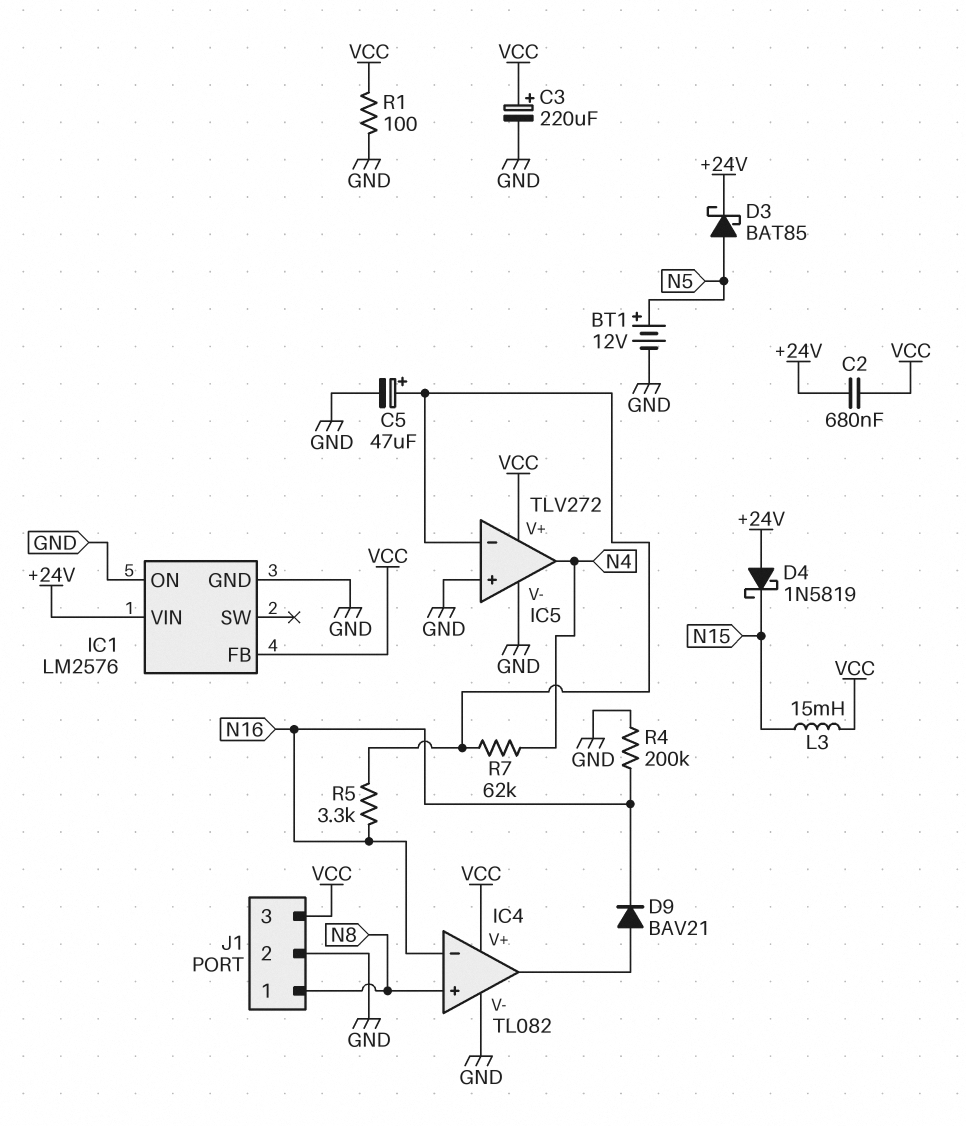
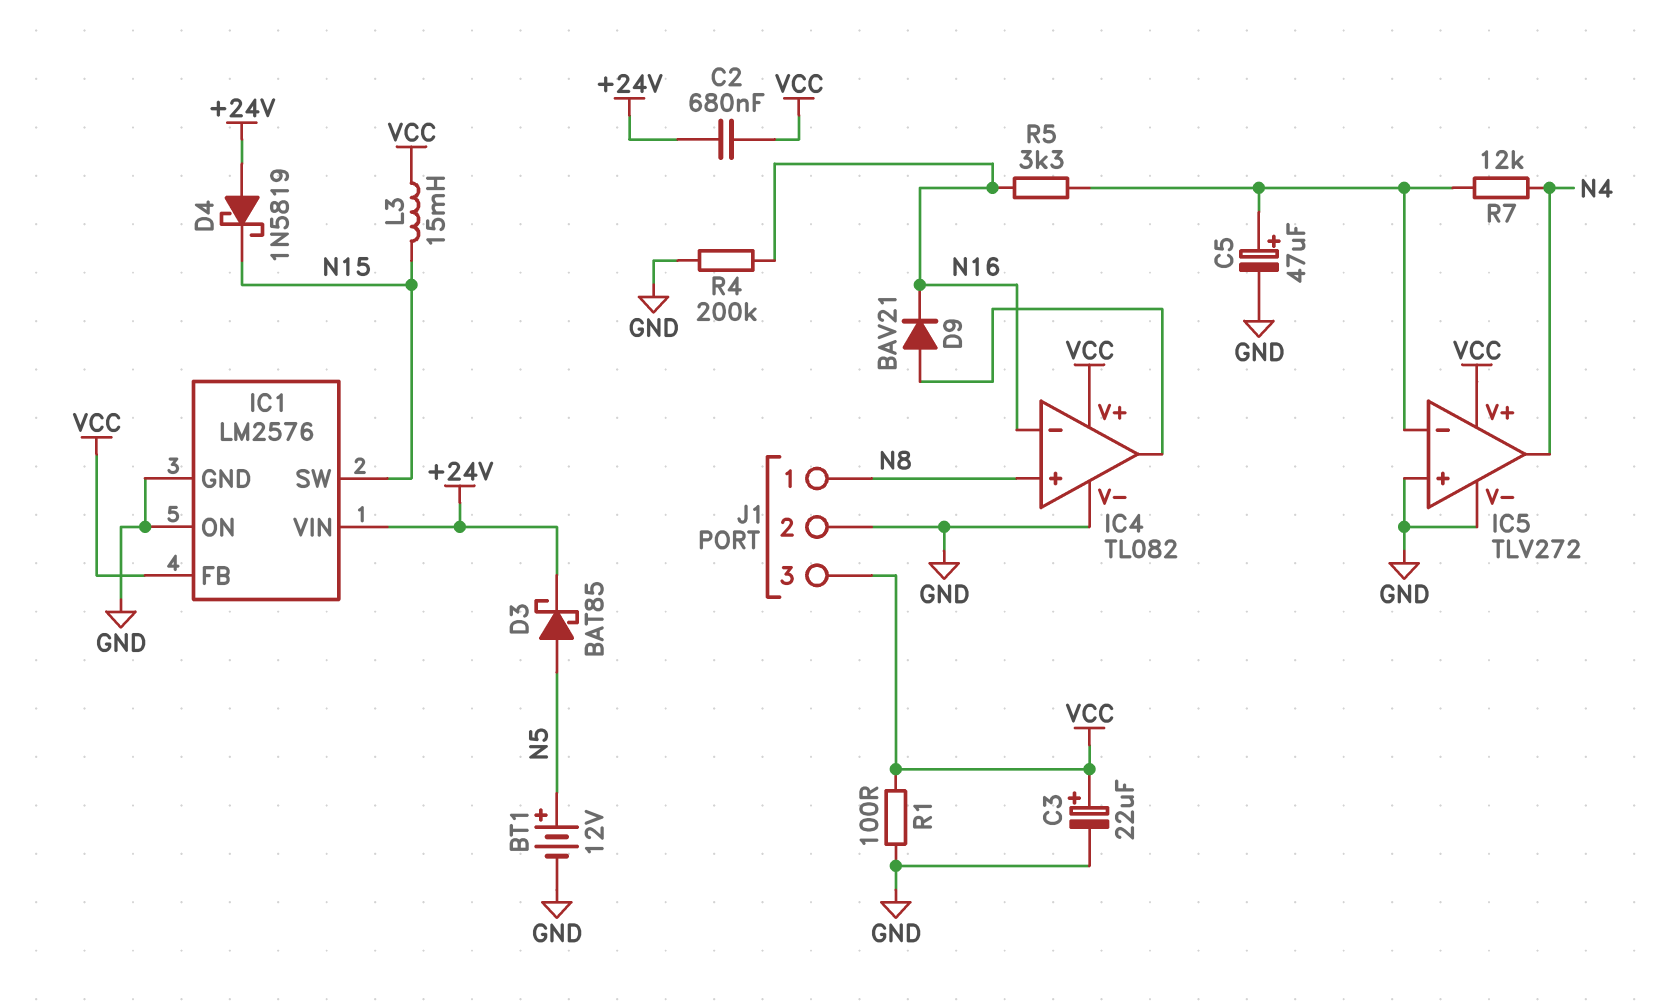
C3: 220uF (plus VCC, minus GND) -> 22uF (plus VCC, minus GND)
IC1 pin SW: none -> N15
R7: 62k (IC5/in-, N4) -> 12k (IC5/in-, N4)

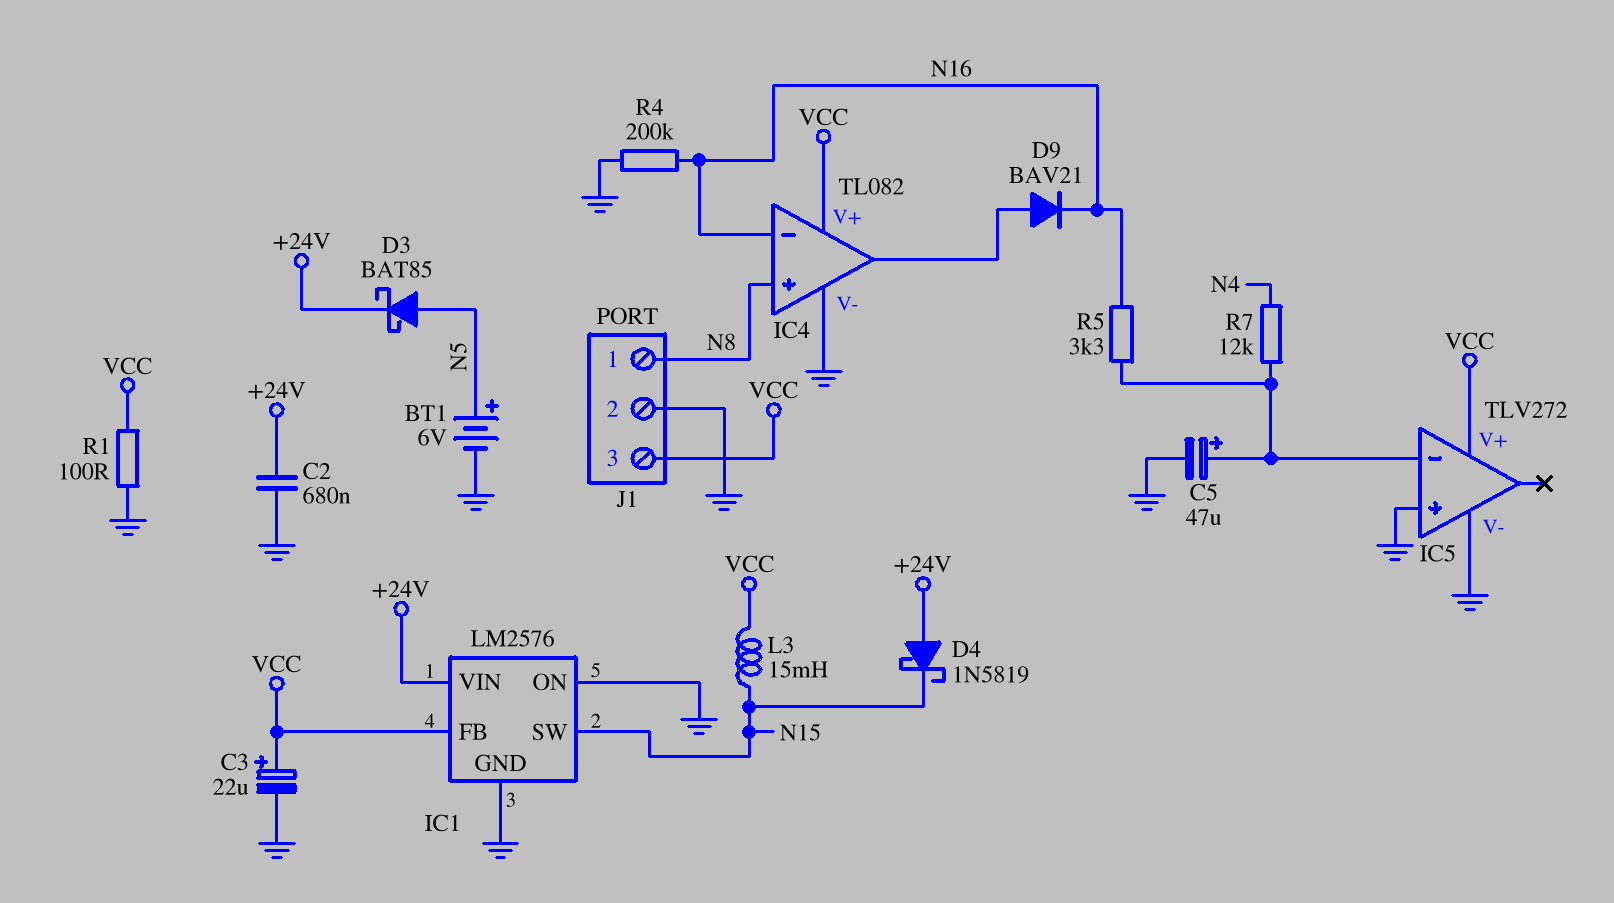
BT1: 12V (plus N5, minus GND) -> 6V (plus N5, minus GND)
C2: 680nF (+24V, VCC) -> 680nF (+24V, GND)
IC5 pin out: N4 -> none

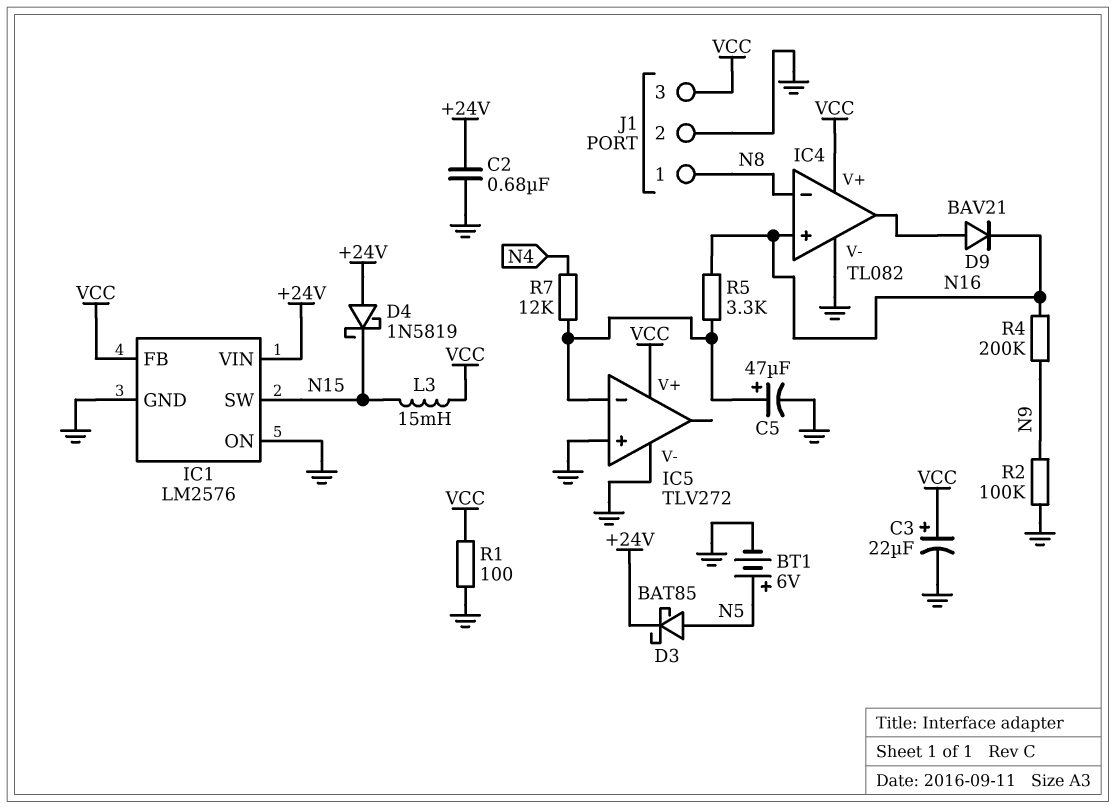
IC4 pin in+: N8 -> N16
IC4 pin in-: N16 -> N8
R2: none -> 100k (GND, N9)
R4: 200k (GND, N16) -> 200k (N9, N16)

